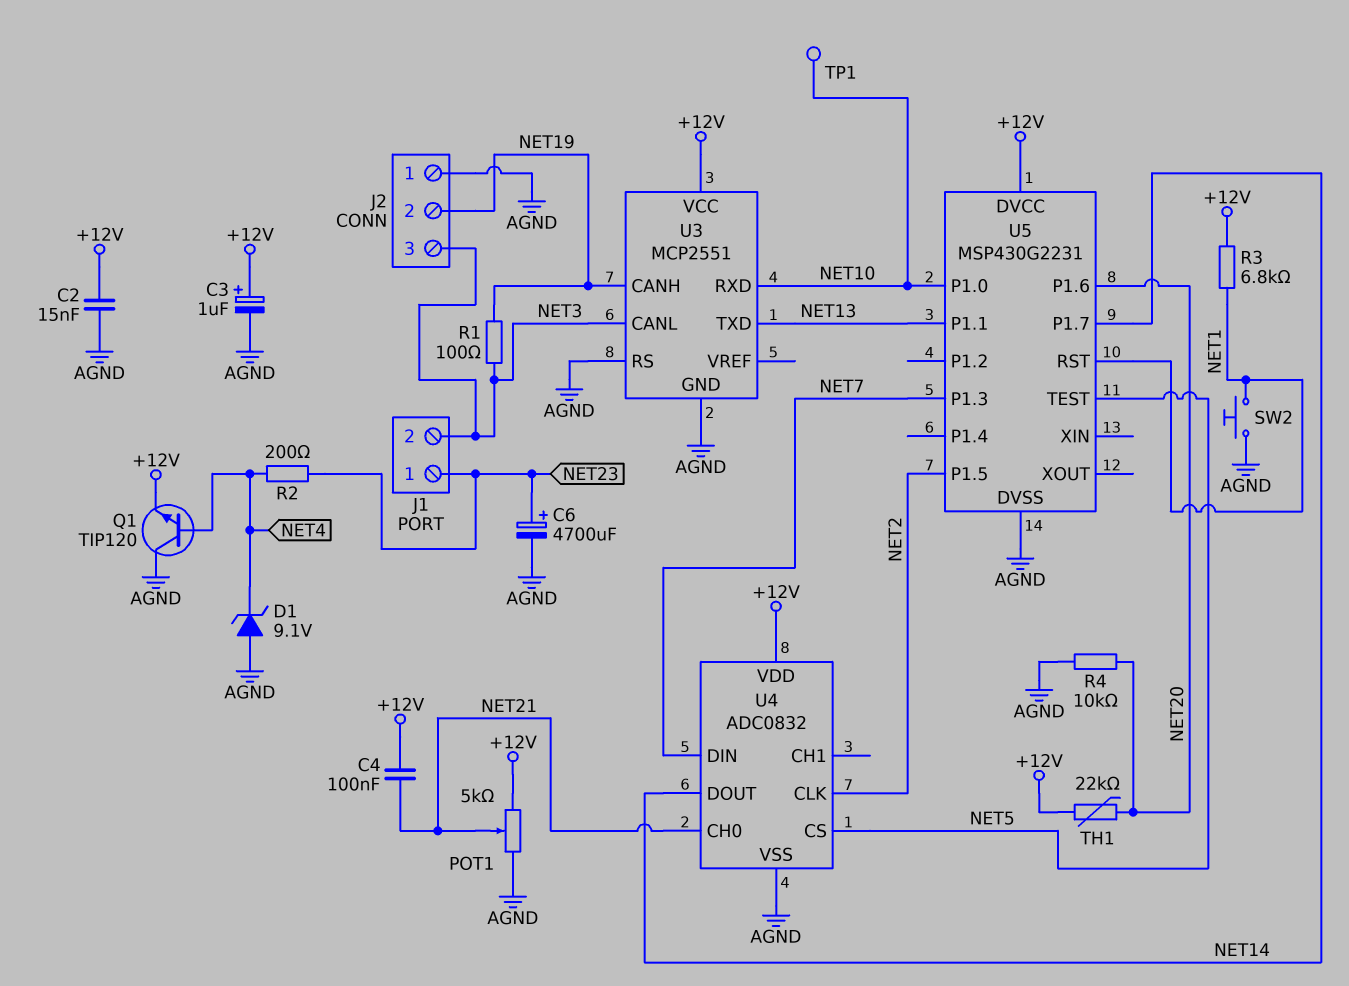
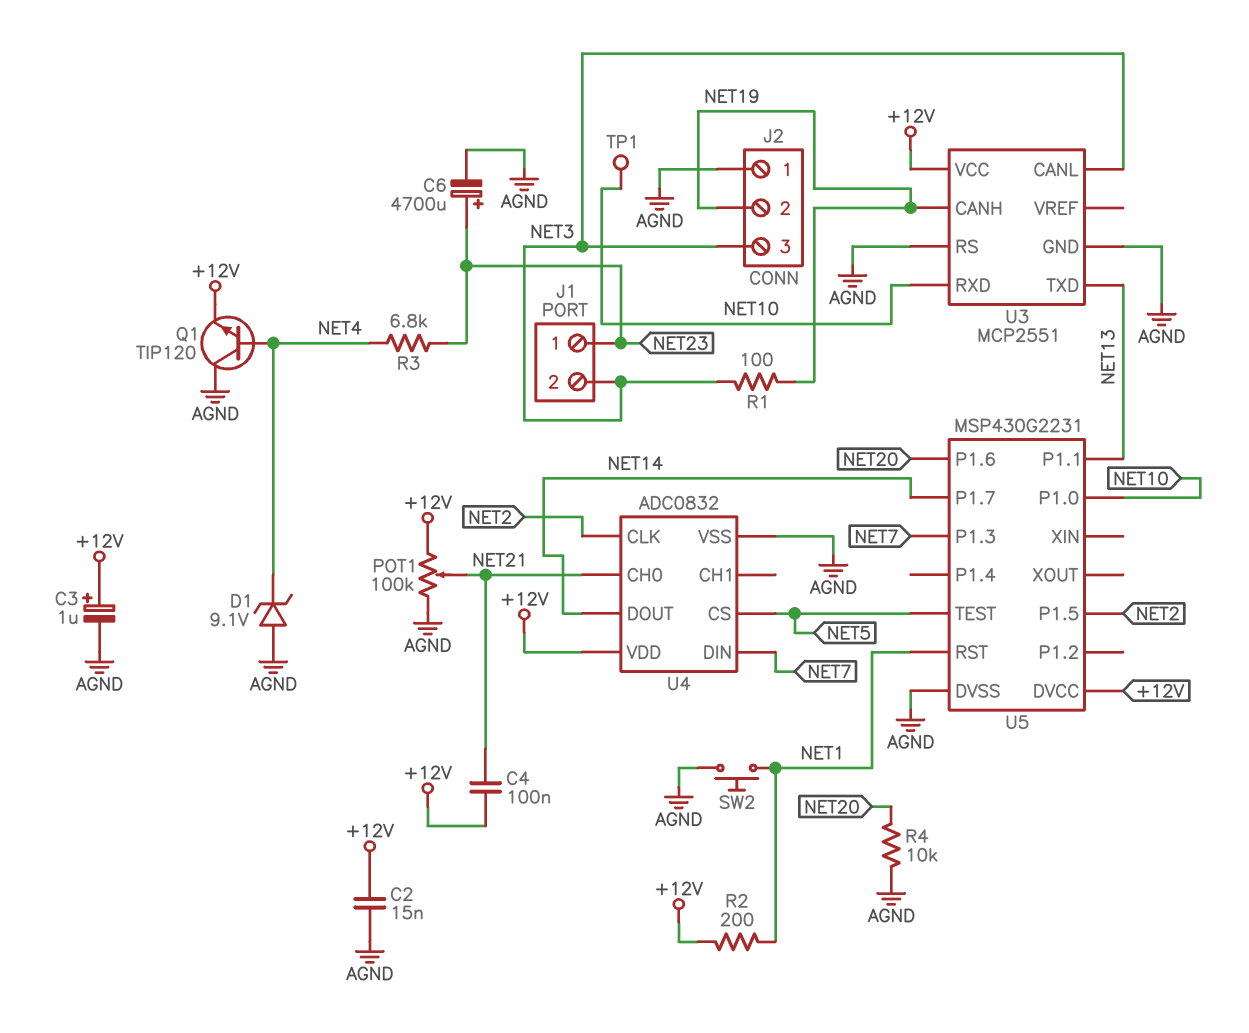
POT1: 5k (+12V, AGND, wiper NET21) -> 100k (+12V, AGND, wiper NET21)
R2: 200 (NET4, NET23) -> 200 (+12V, NET1)
R3: 6.8k (+12V, NET1) -> 6.8k (NET4, NET23)
TH1: 22k (+12V, NET20) -> none

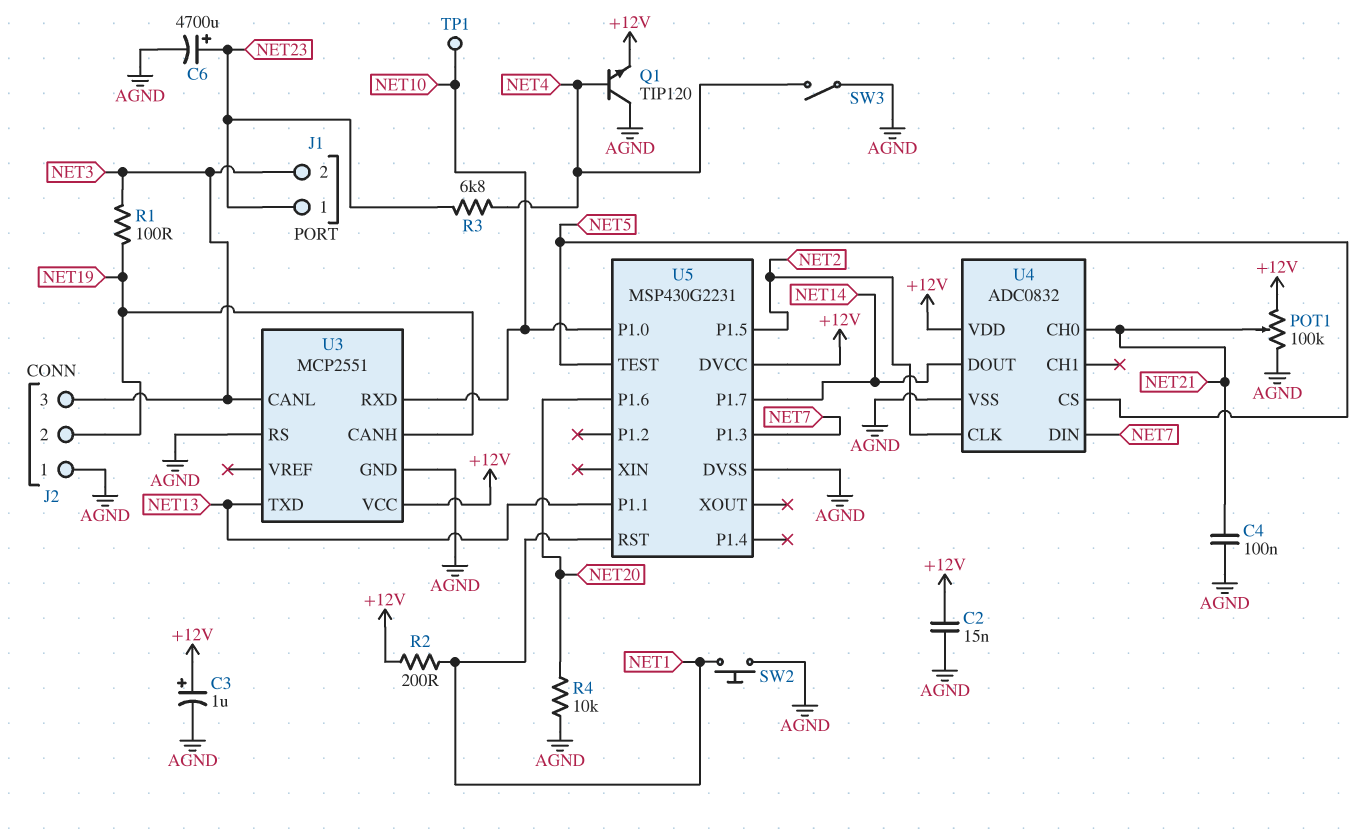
C4: 100nF (+12V, NET21) -> 100nF (AGND, NET21)
D1: zener 9.1V (A AGND, K NET4) -> none
SW3: none -> switch (AGND, NET4)

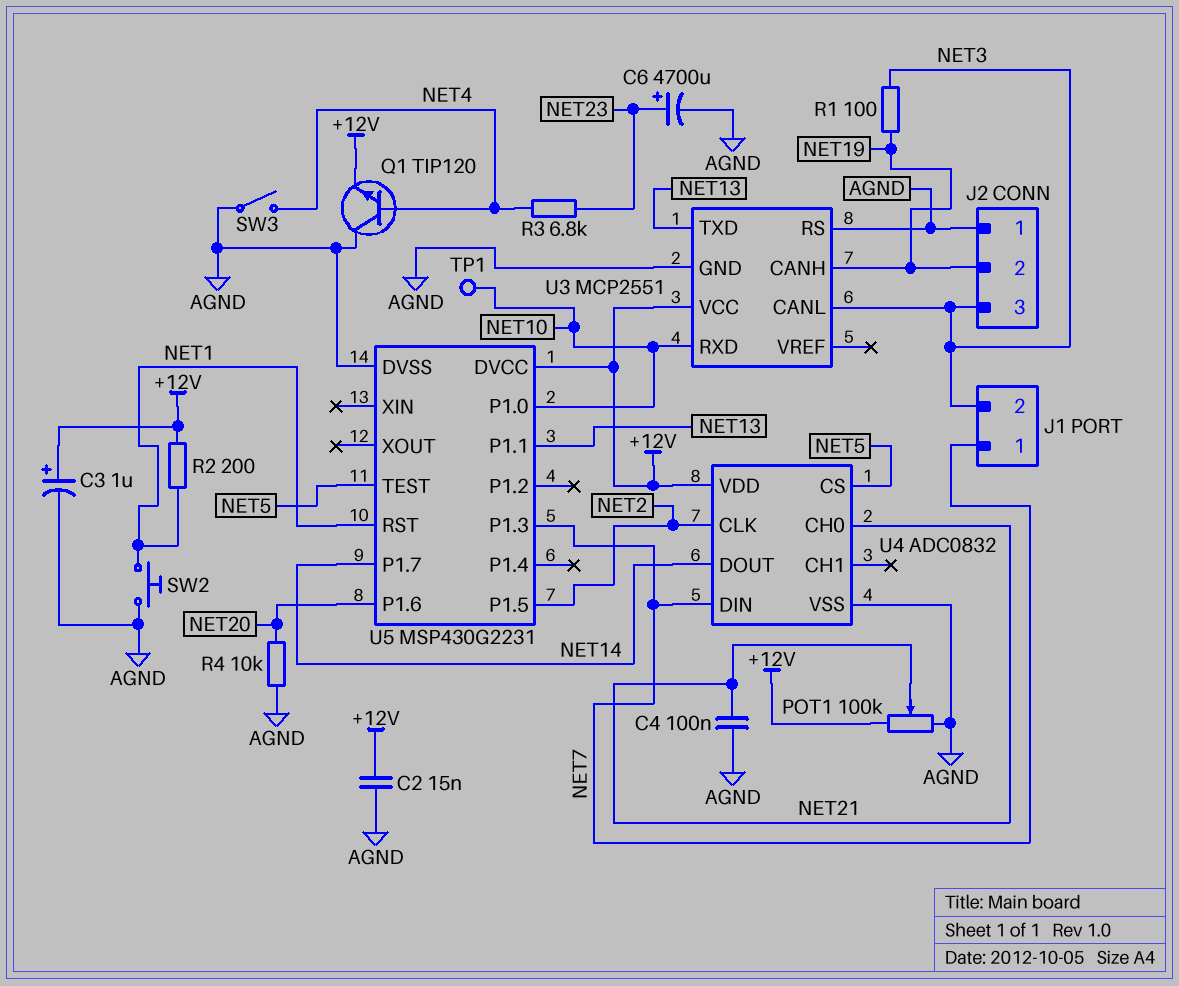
J1 pin 1: NET23 -> NET7

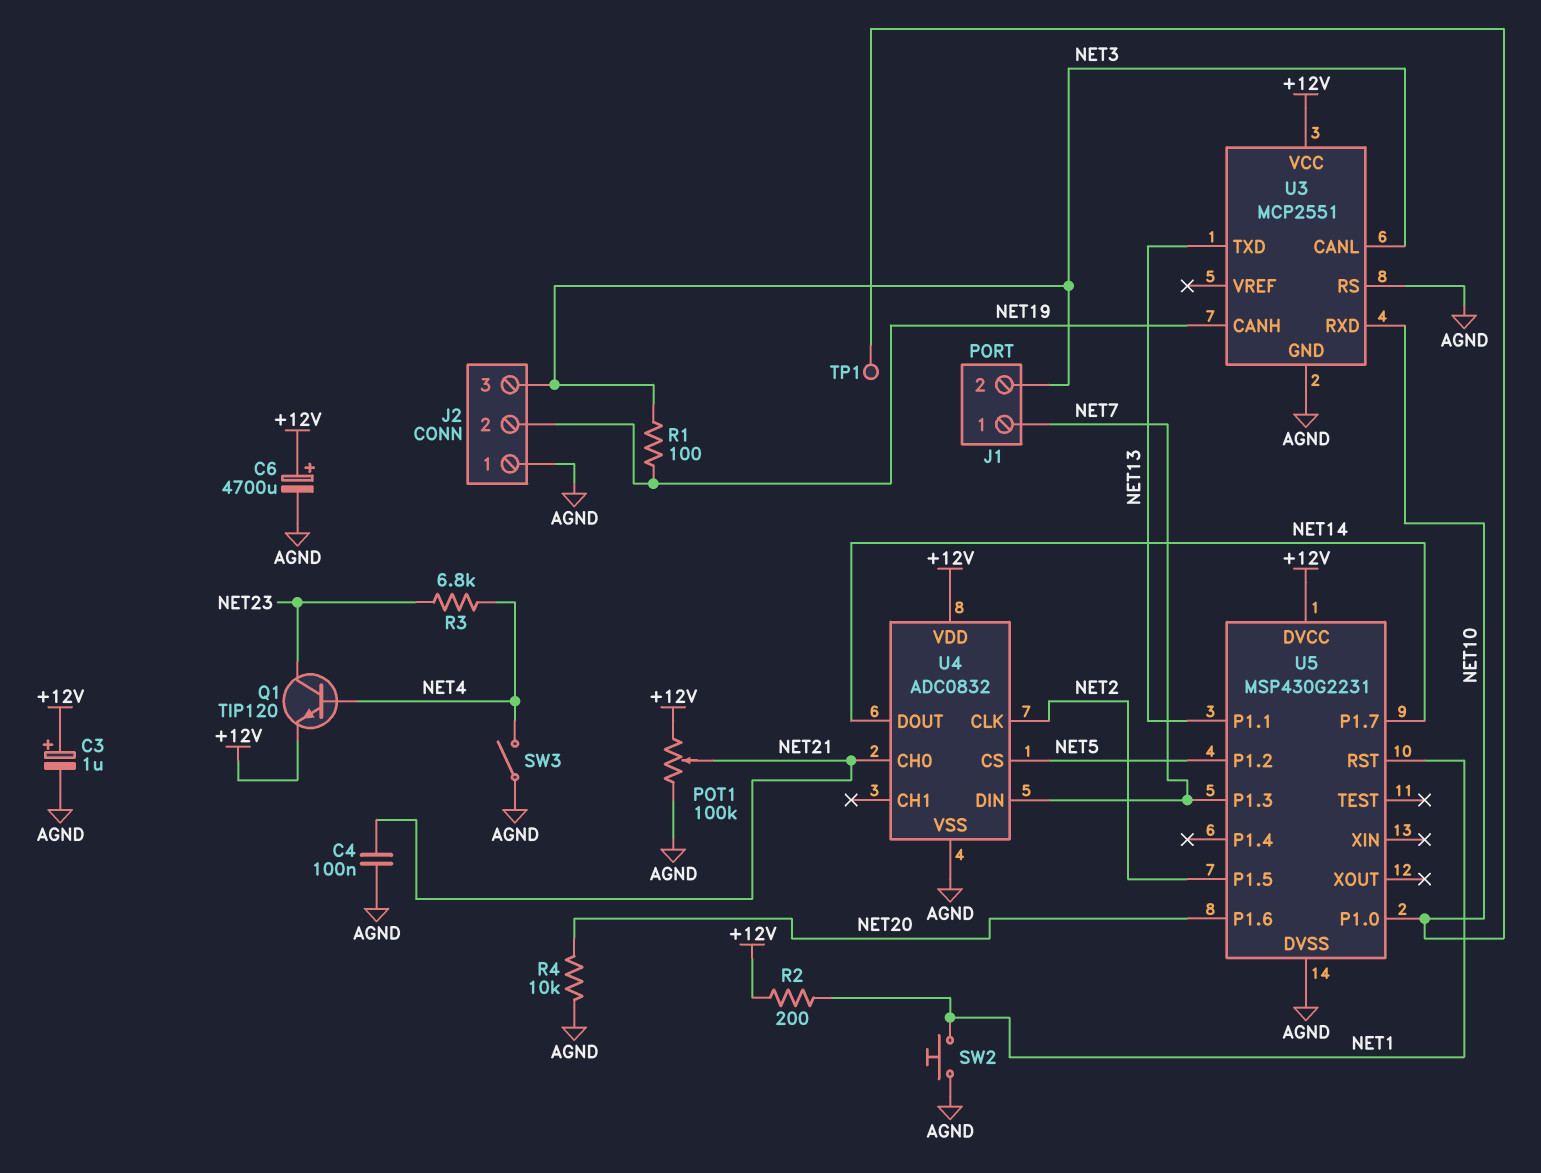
C2: 15nF (+12V, AGND) -> none
C6: 4700uF (plus NET23, minus AGND) -> 4700uF (plus +12V, minus AGND)
Q1: NPN TIP120 (B NET4, C AGND, E +12V) -> NPN TIP120 (B NET4, C NET23, E +12V)
U5 pin P1.2: none -> NET5
U5 pin TEST: NET5 -> none

